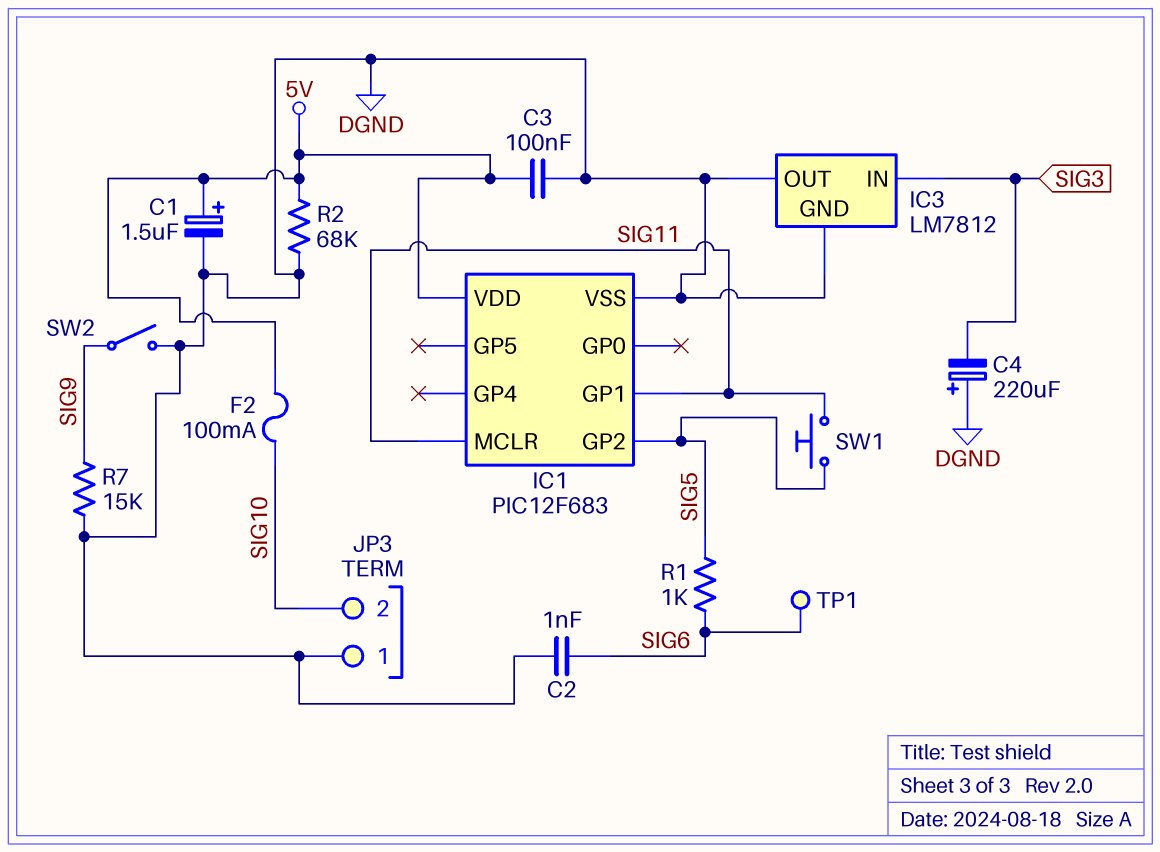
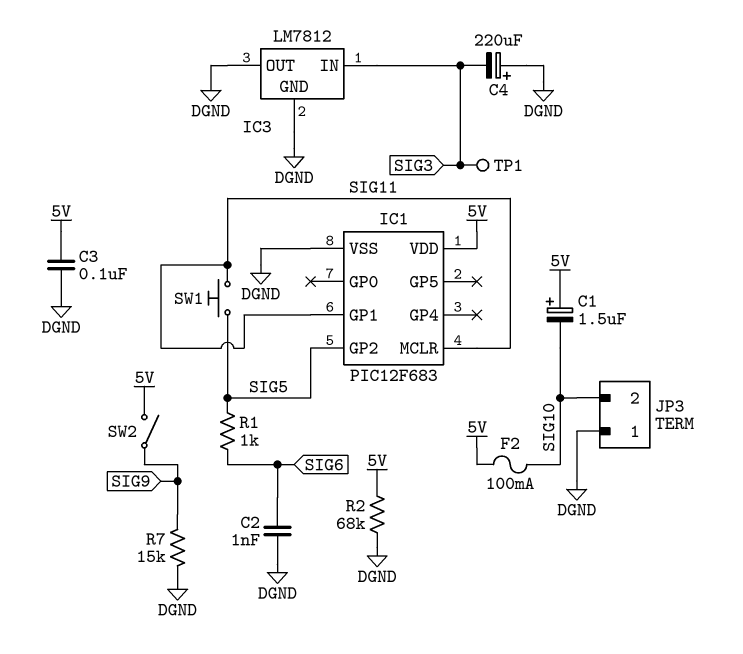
C1: 1.5uF (plus 5V, minus DGND) -> 1.5uF (plus 5V, minus SIG10)
SW2: switch (DGND, SIG9) -> switch (5V, SIG9)
TP1: test point (SIG6) -> test point (SIG3)

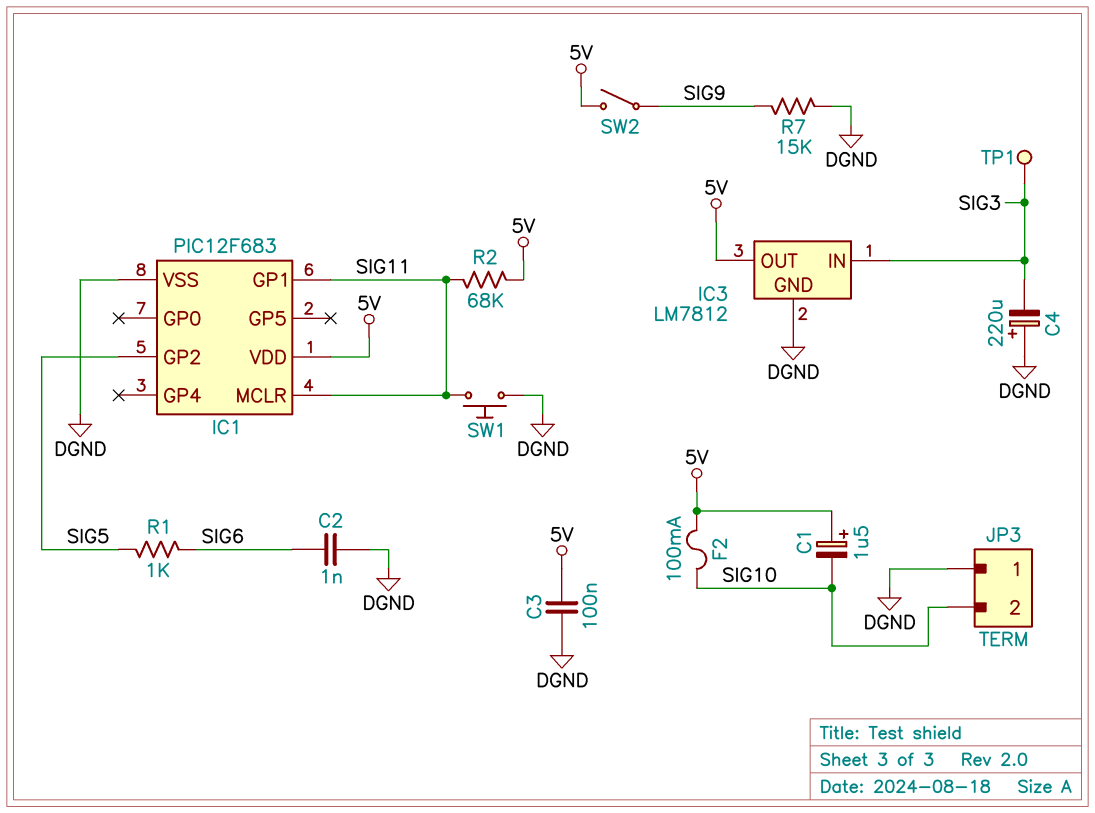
IC3 pin OUT: DGND -> 5V
R2: 68k (5V, DGND) -> 68k (5V, SIG11)
SW1: button (SIG5, SIG11) -> button (DGND, SIG11)

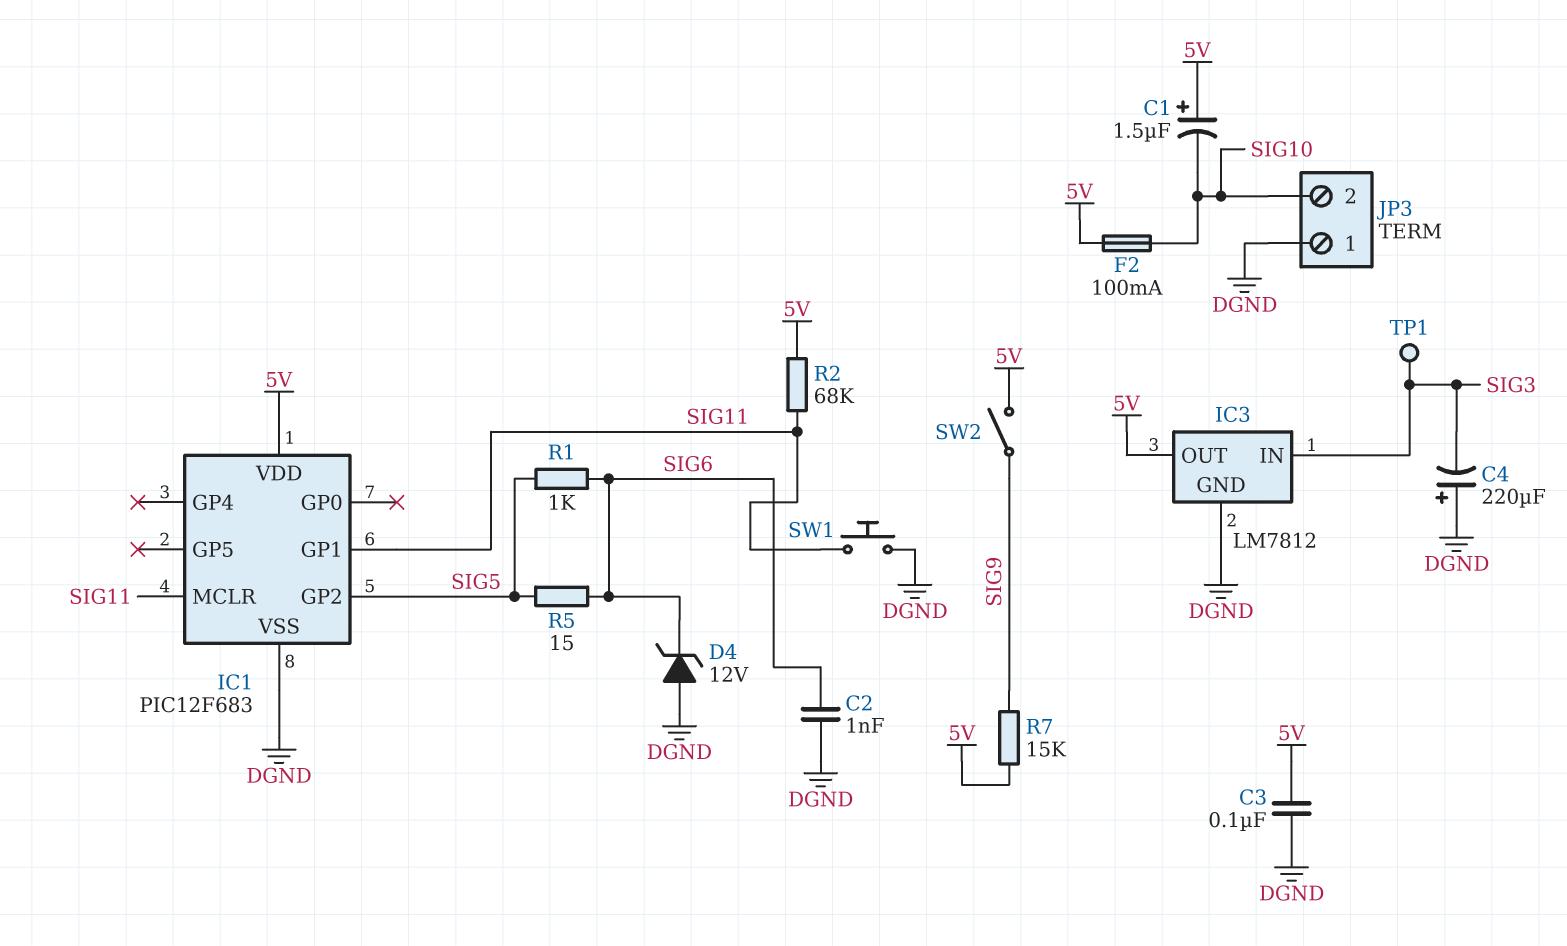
D4: none -> zener 12V (A DGND, K SIG6)
R5: none -> 15 (SIG5, SIG6)
R7: 15k (DGND, SIG9) -> 15k (5V, SIG9)

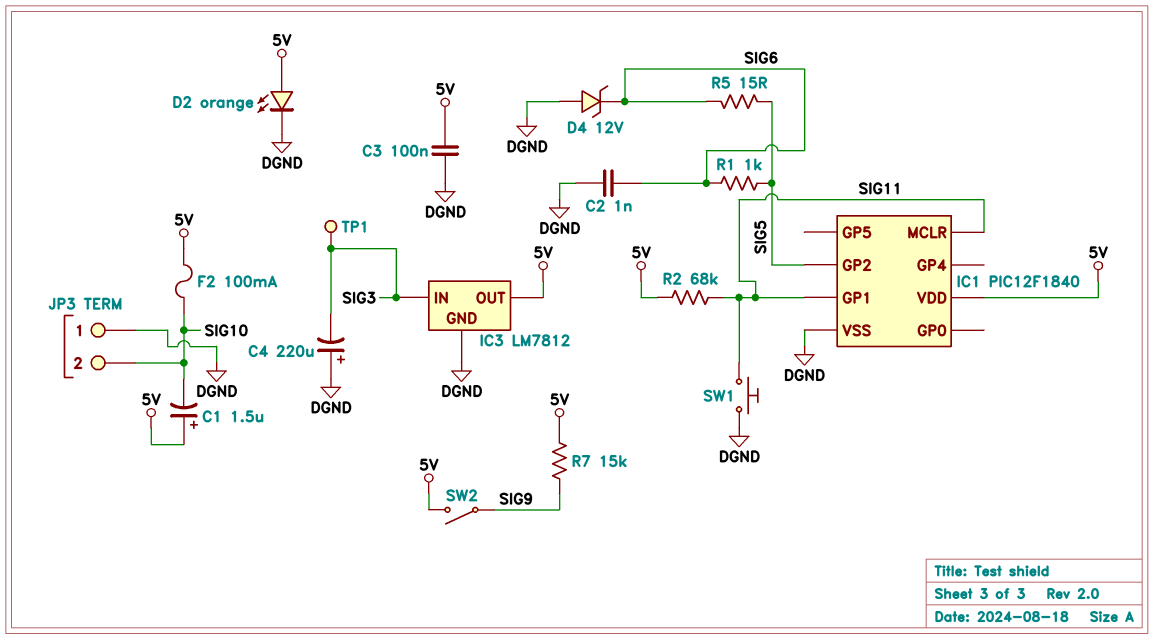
D2: none -> LED orange (A 5V, K DGND)
IC1: PIC12F683 -> PIC12F1840

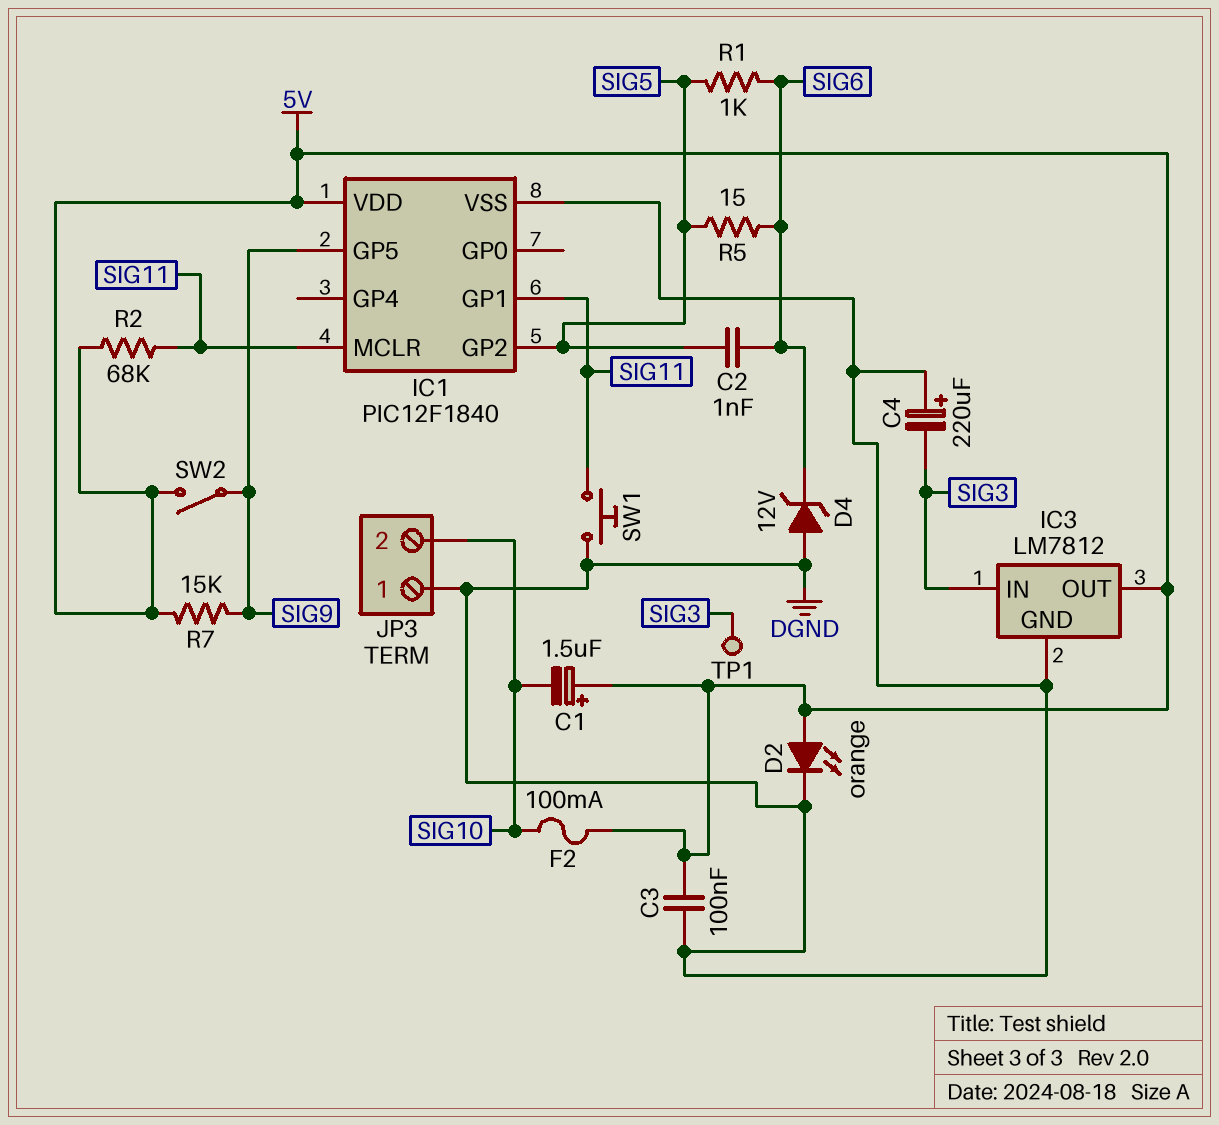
C2: 1nF (DGND, SIG6) -> 1nF (SIG5, SIG6)
IC1 pin GP5: none -> SIG9

